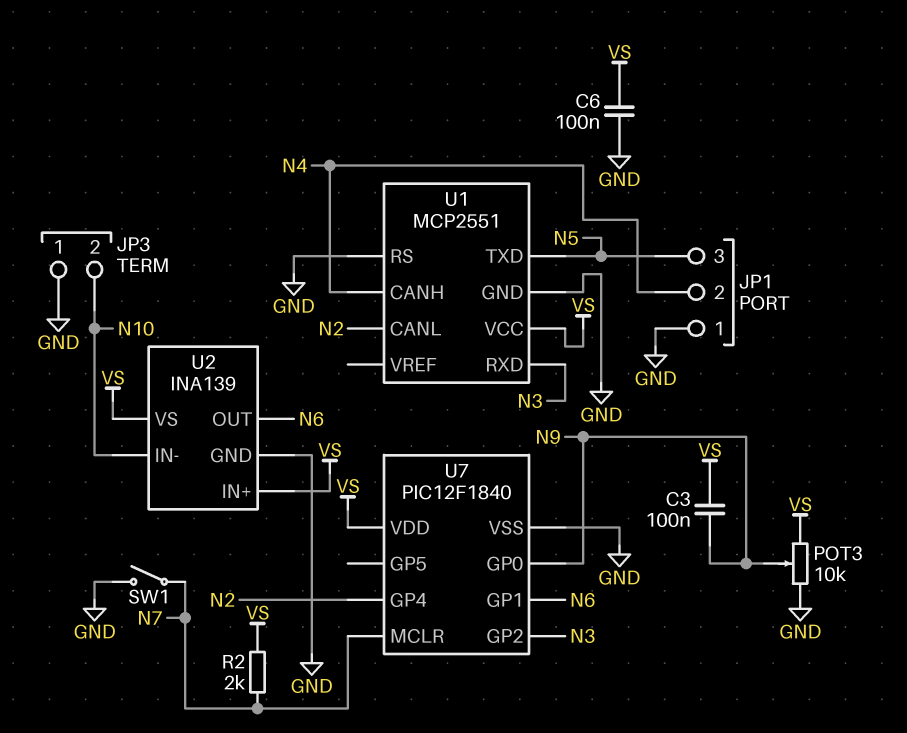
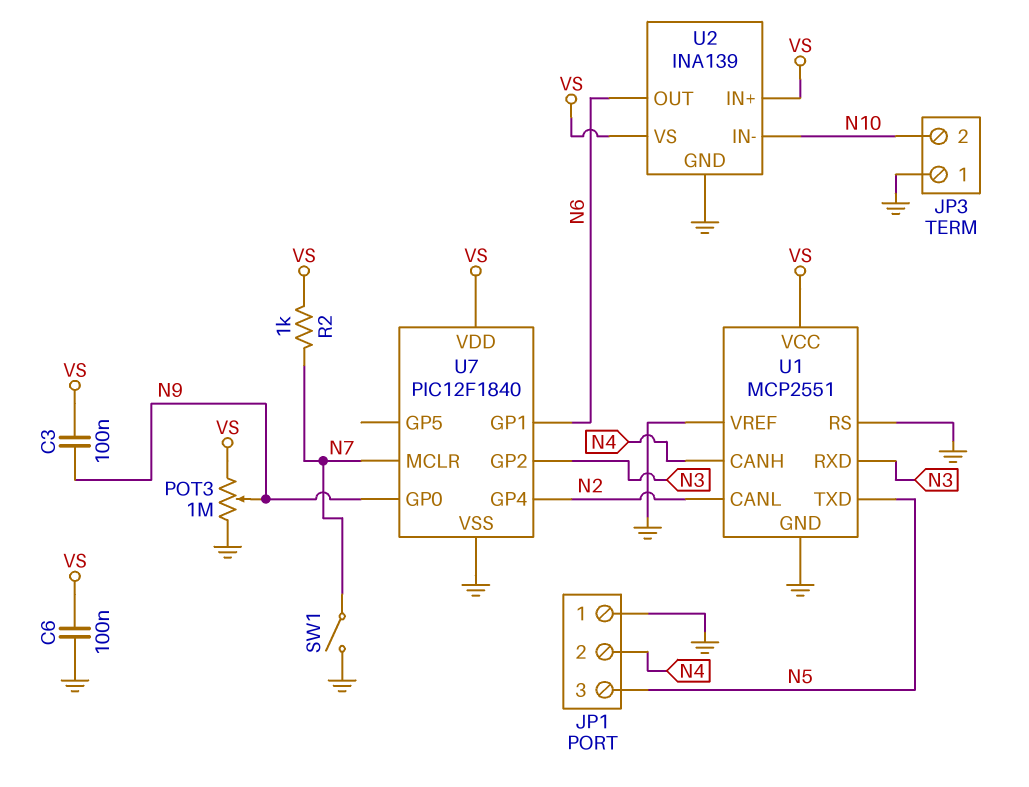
POT3: 10k (GND, VS, wiper N9) -> 1M (GND, VS, wiper N9)
R2: 2k (N7, VS) -> 1k (N7, VS)
U1 pin VREF: none -> GND

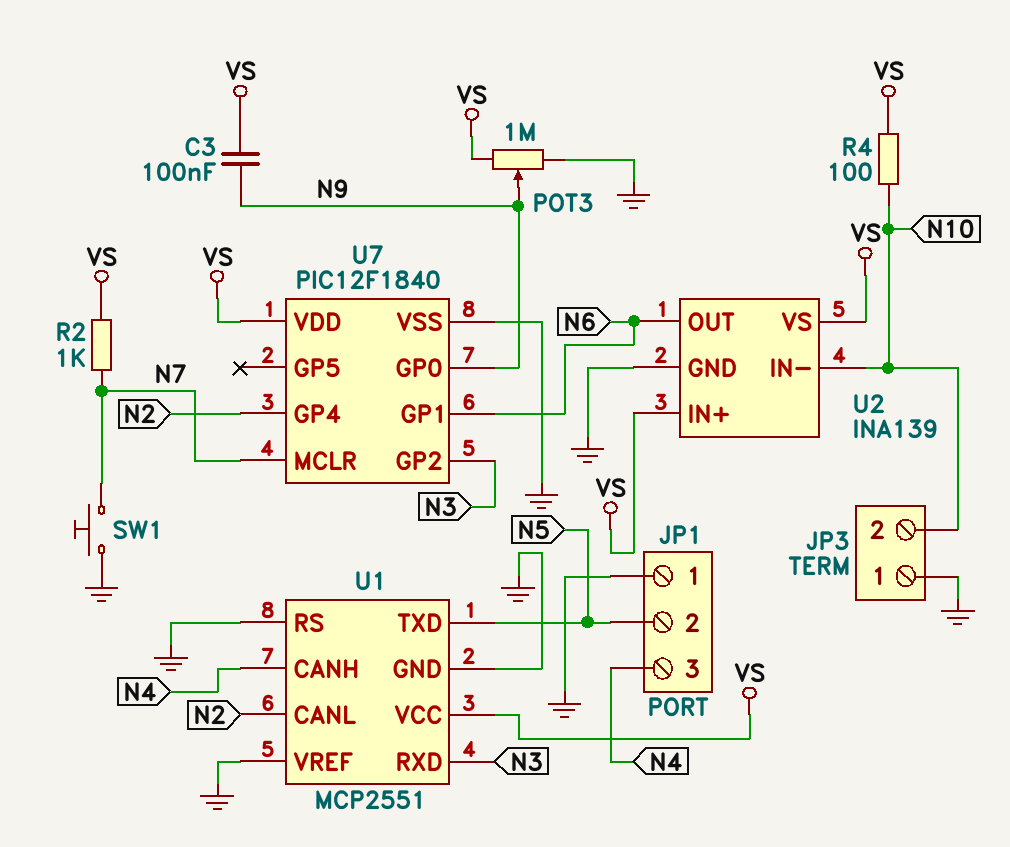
C6: 100nF (GND, VS) -> none
JP1 pin 2: N4 -> N5
JP1 pin 3: N5 -> N4
R4: none -> 100 (N10, VS)
SW1: switch (GND, N7) -> button (GND, N7)

